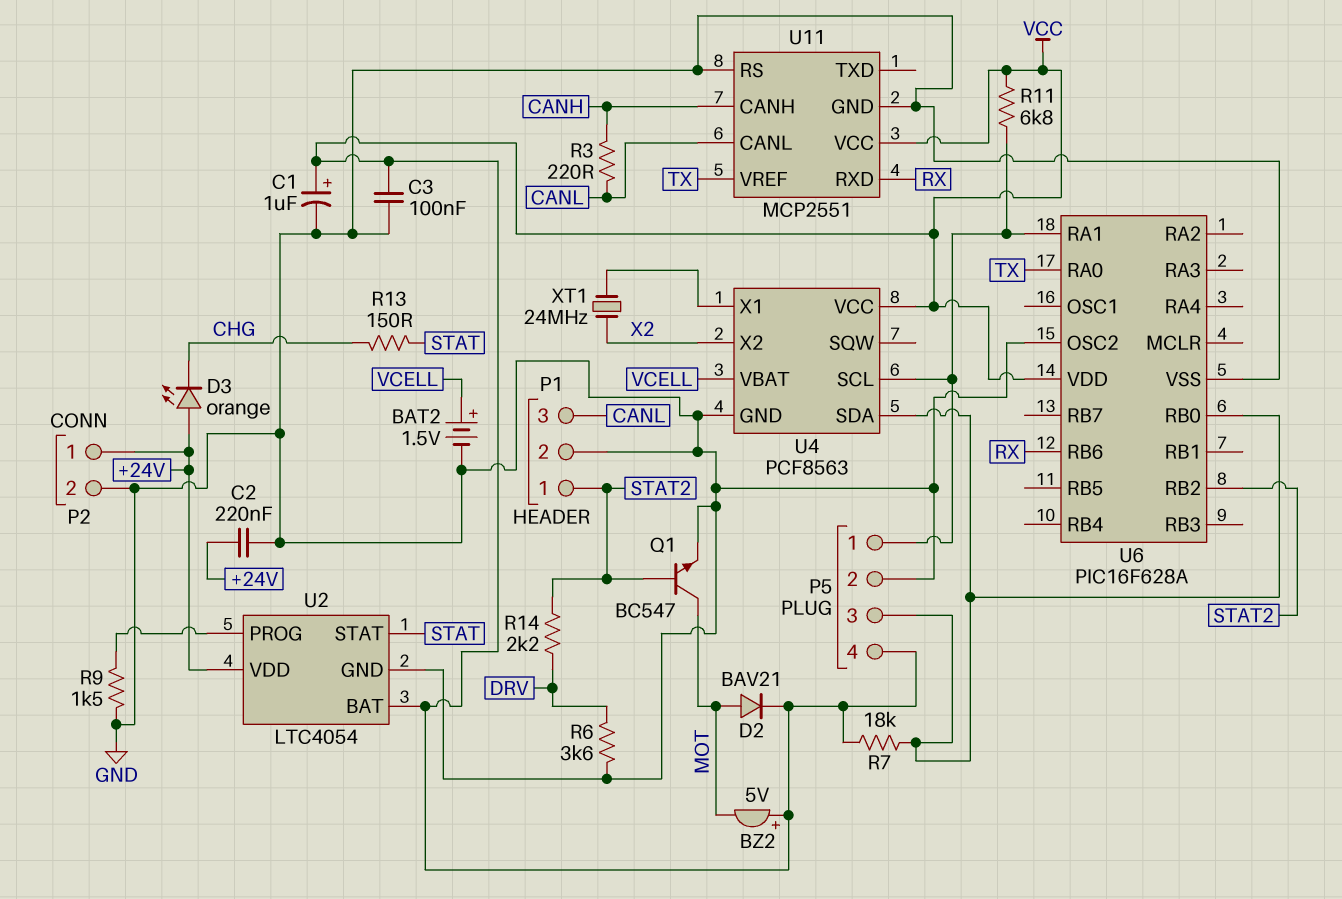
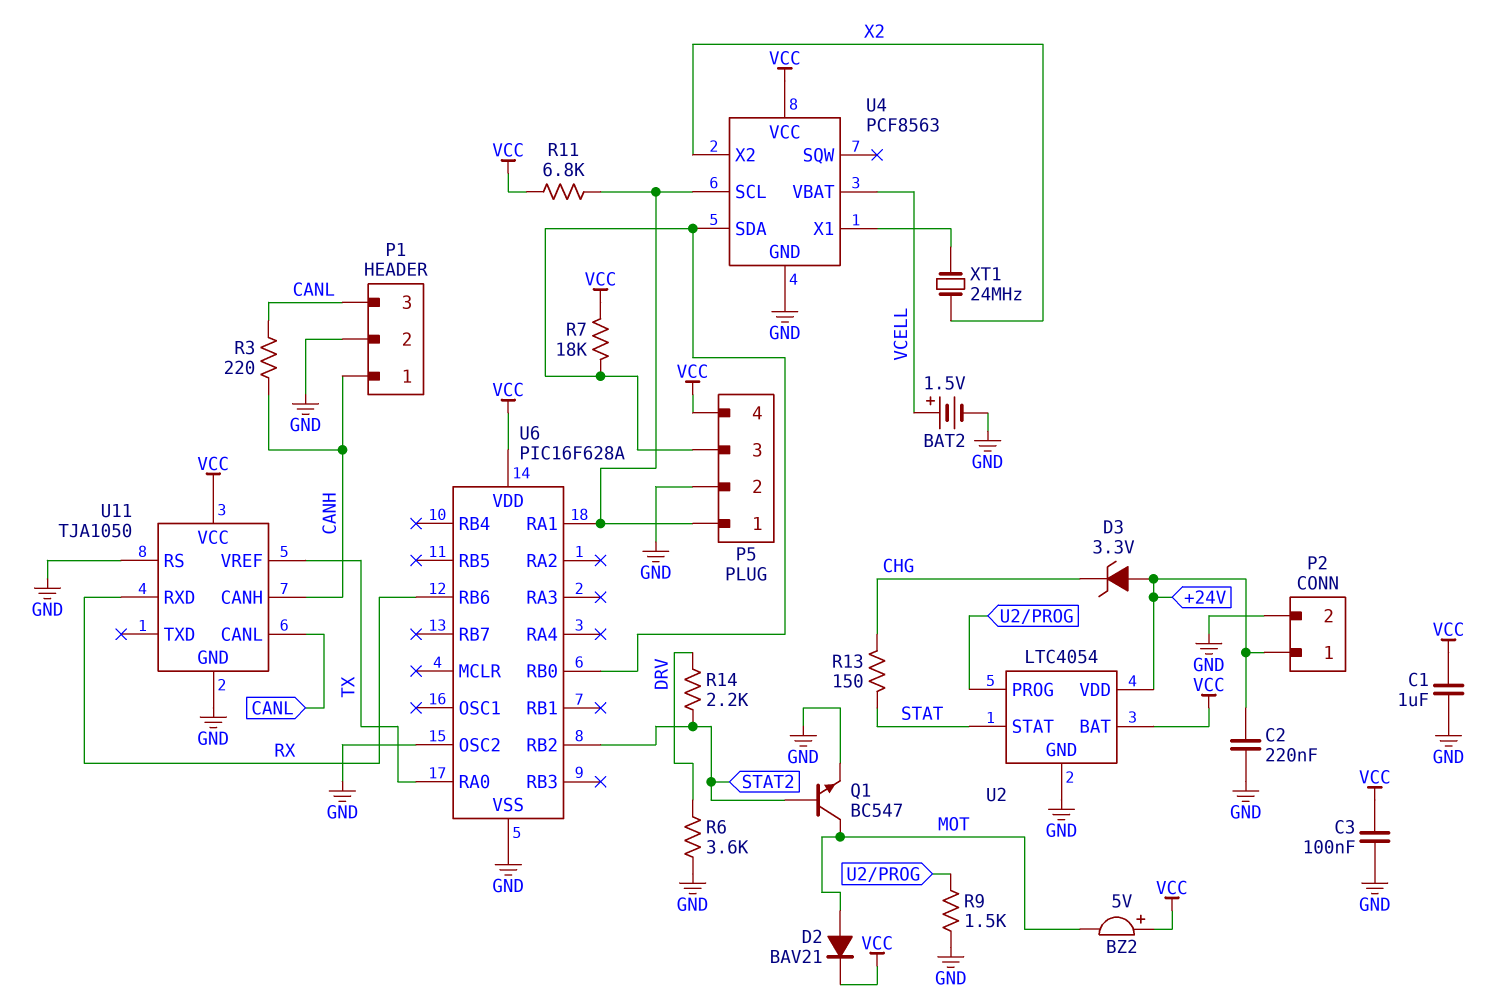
C1: 1uF (plus VCC, minus GND) -> 1uF (GND, VCC)
D3: LED orange (A +24V, K CHG) -> zener 3.3V (A +24V, K CHG)
P1 pin 1: STAT2 -> CANH
U11: MCP2551 -> TJA1050

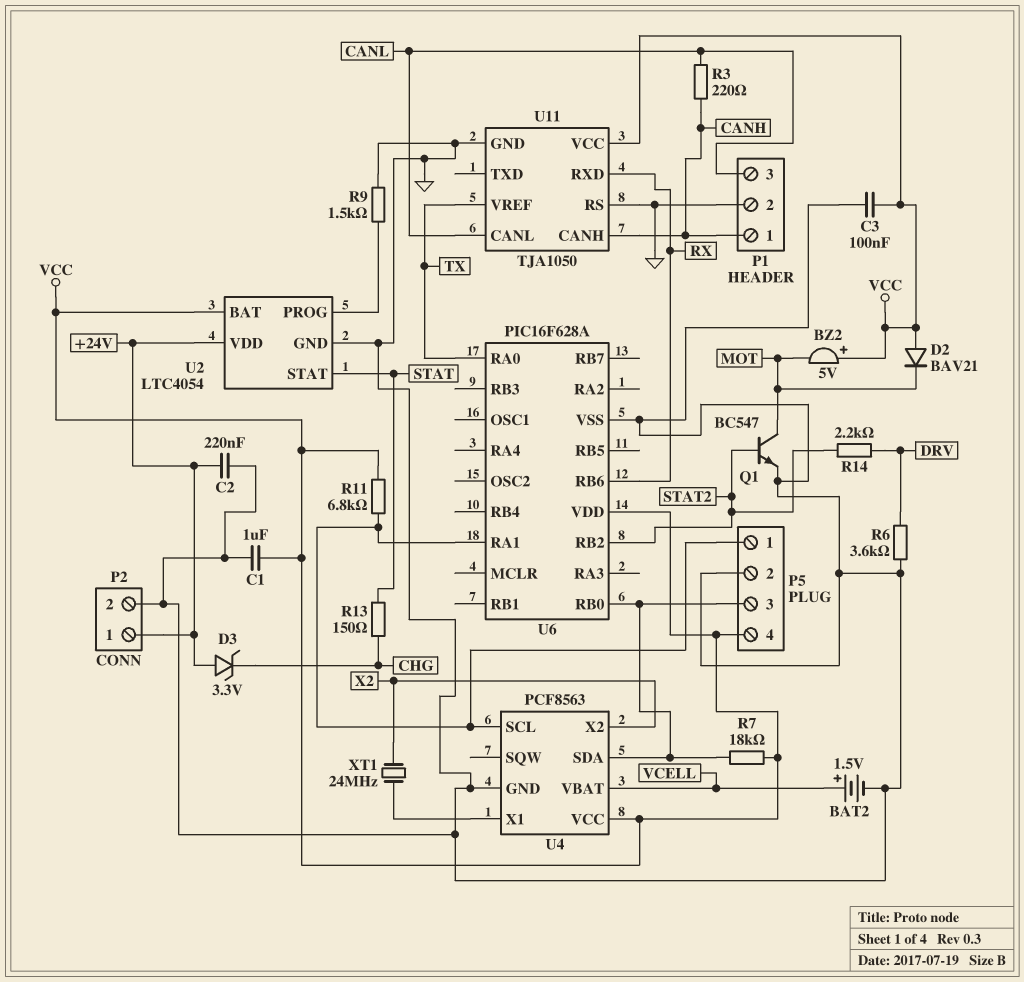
D2: diode BAV21 (A MOT, K VCC) -> diode BAV21 (A VCC, K MOT)
U6 pin OSC2: GND -> none

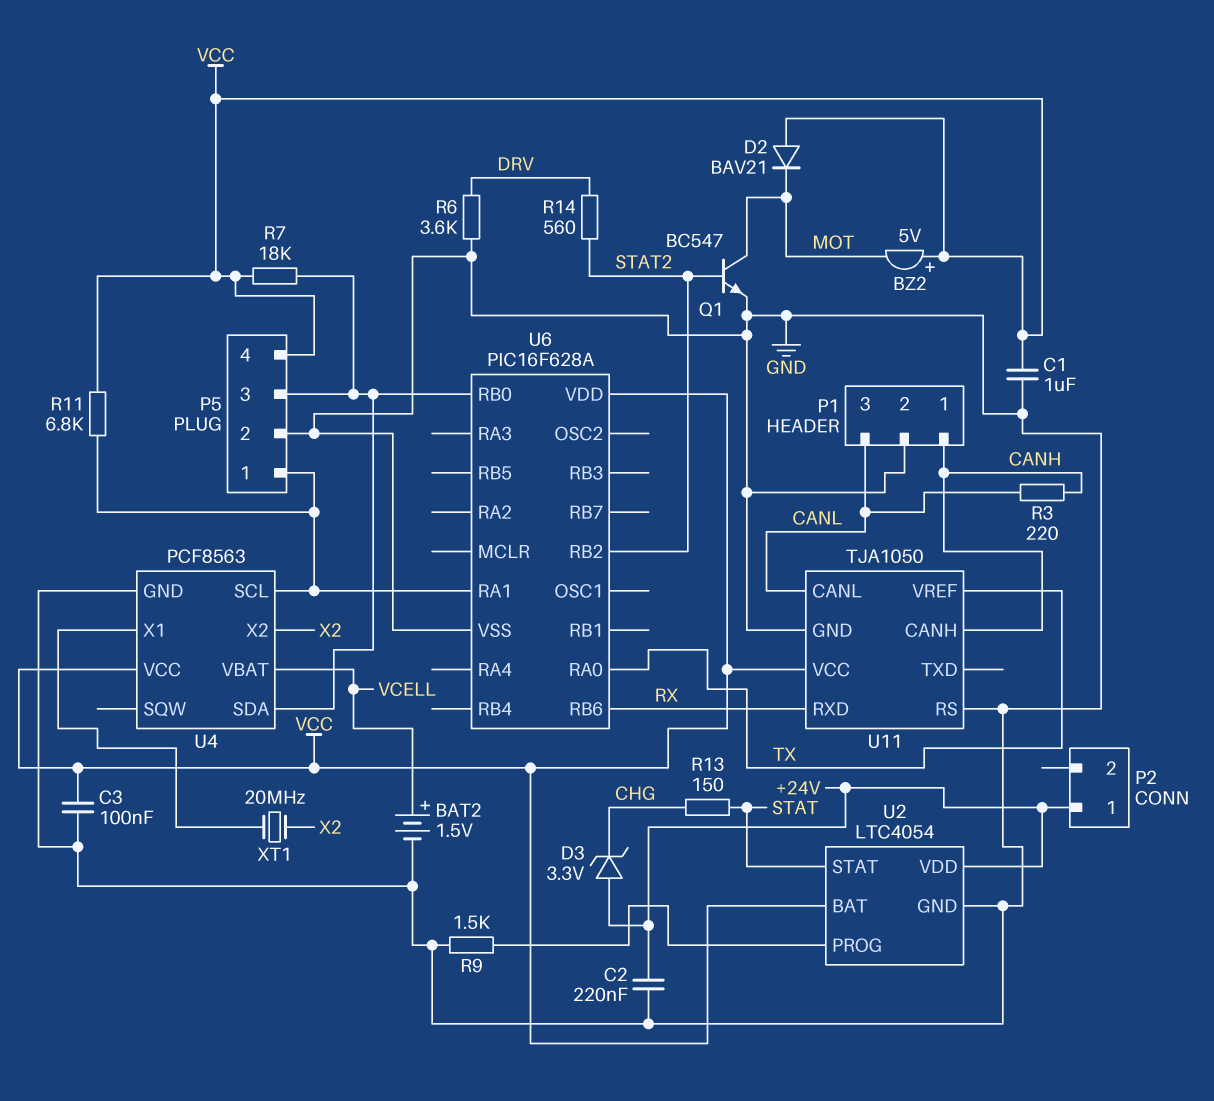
P2 pin 2: GND -> none
R14: 2.2k (DRV, STAT2) -> 560 (DRV, STAT2)
XT1: 24MHz (U4/X1, X2) -> 20MHz (U4/X1, X2)

